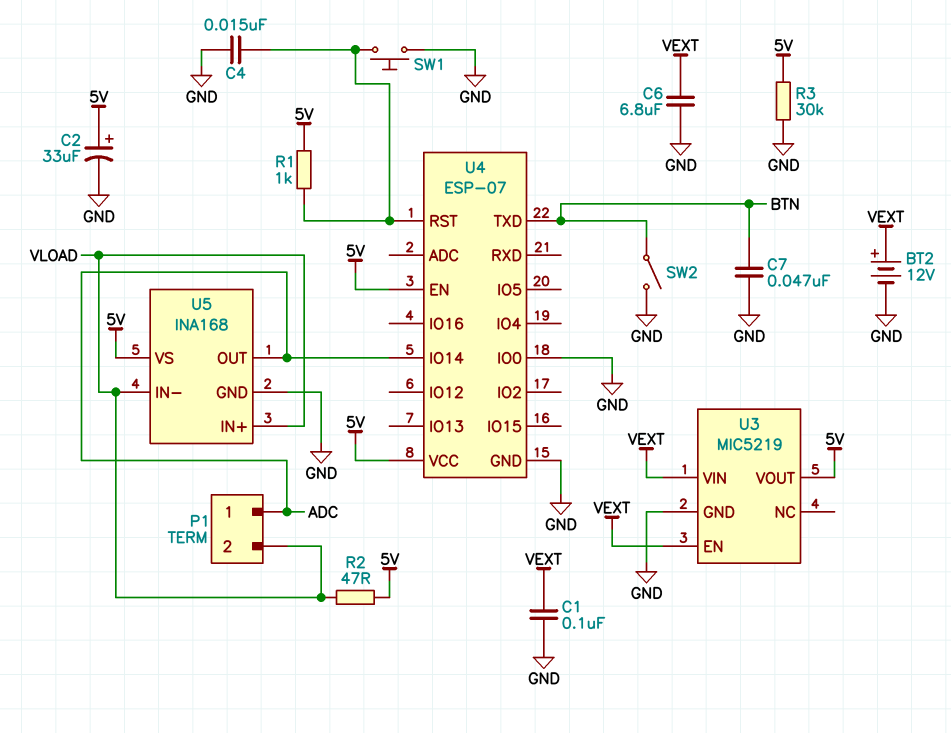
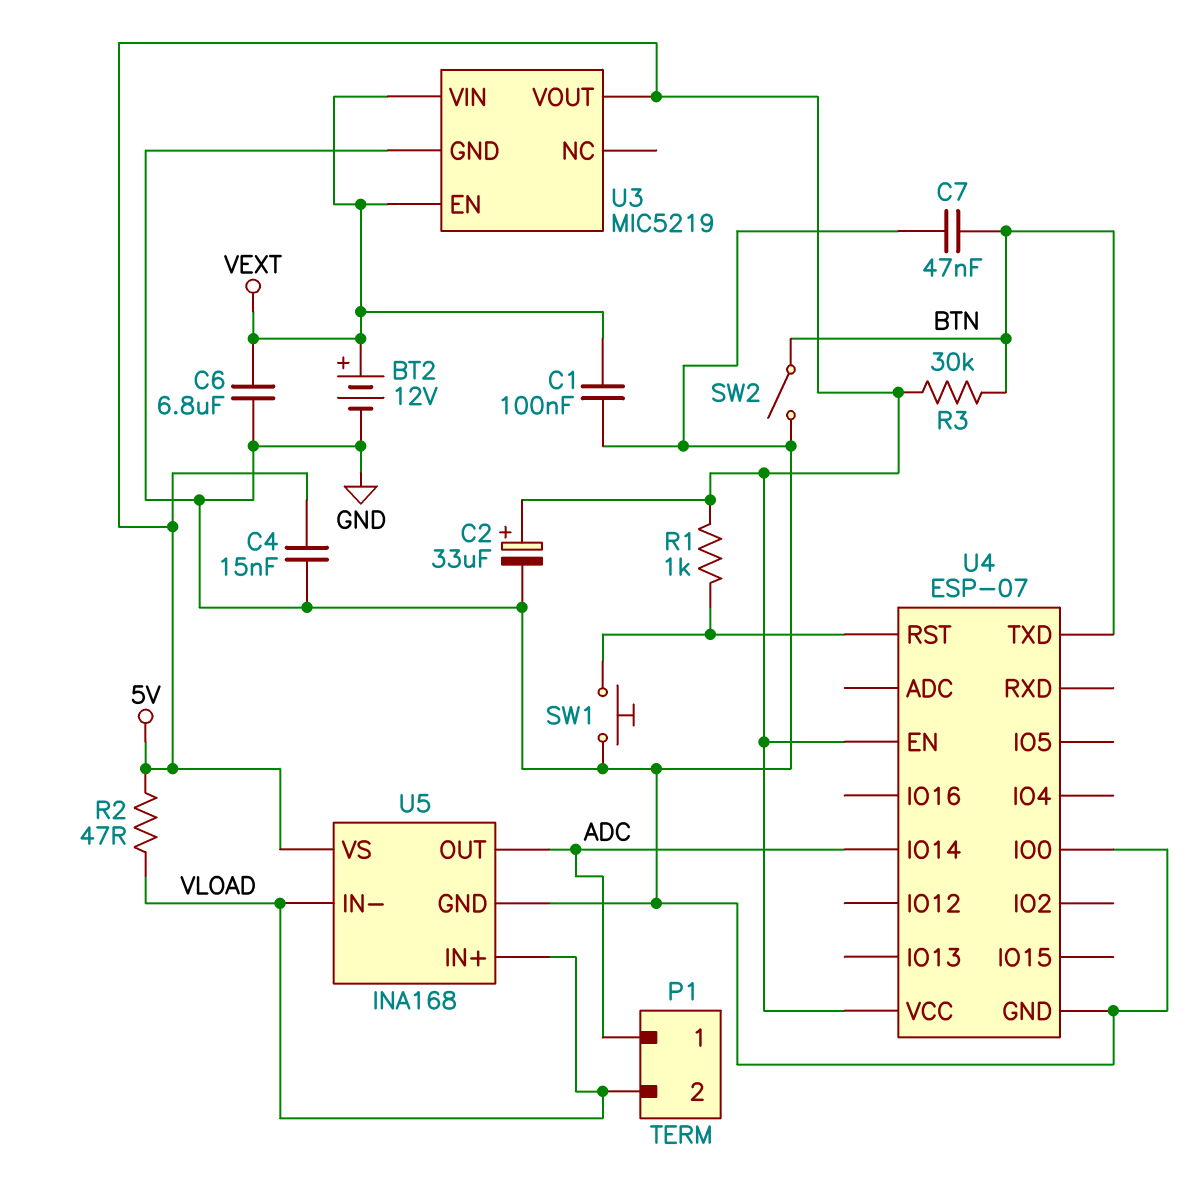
C4: 15nF (GND, U4/RST) -> 15nF (5V, GND)
R3: 30k (5V, GND) -> 30k (5V, BTN)

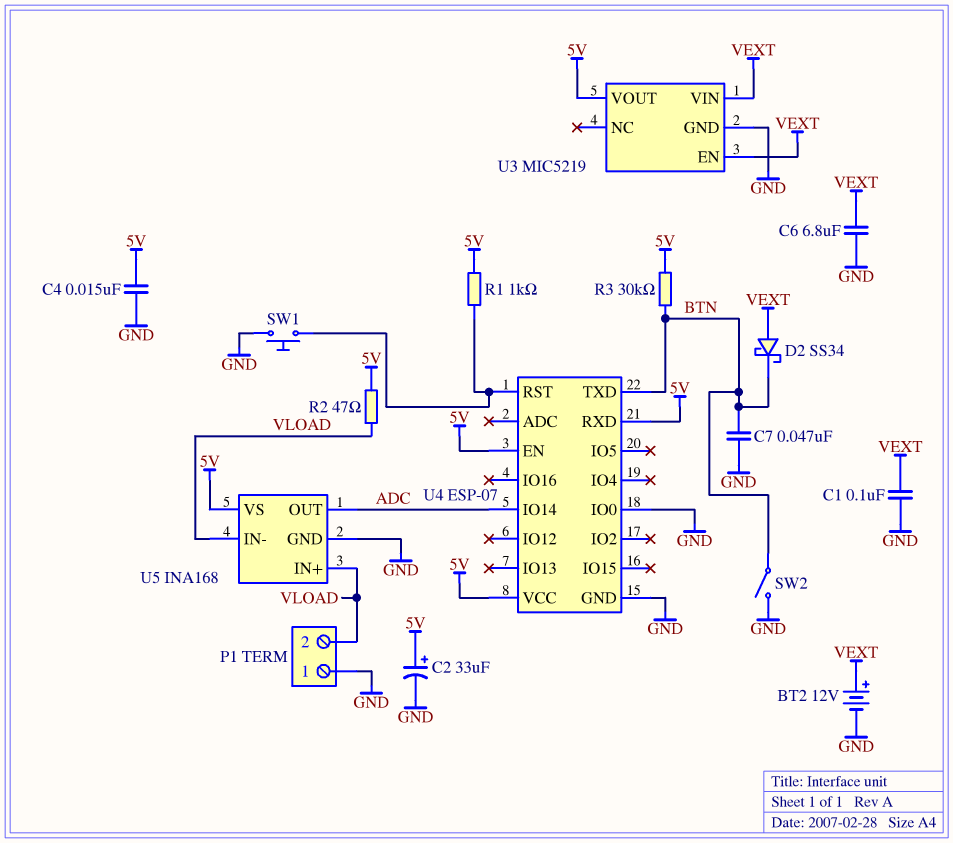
D2: none -> schottky SS34 (A VEXT, K BTN)
P1 pin 1: ADC -> GND
U4 pin RXD: none -> 5V

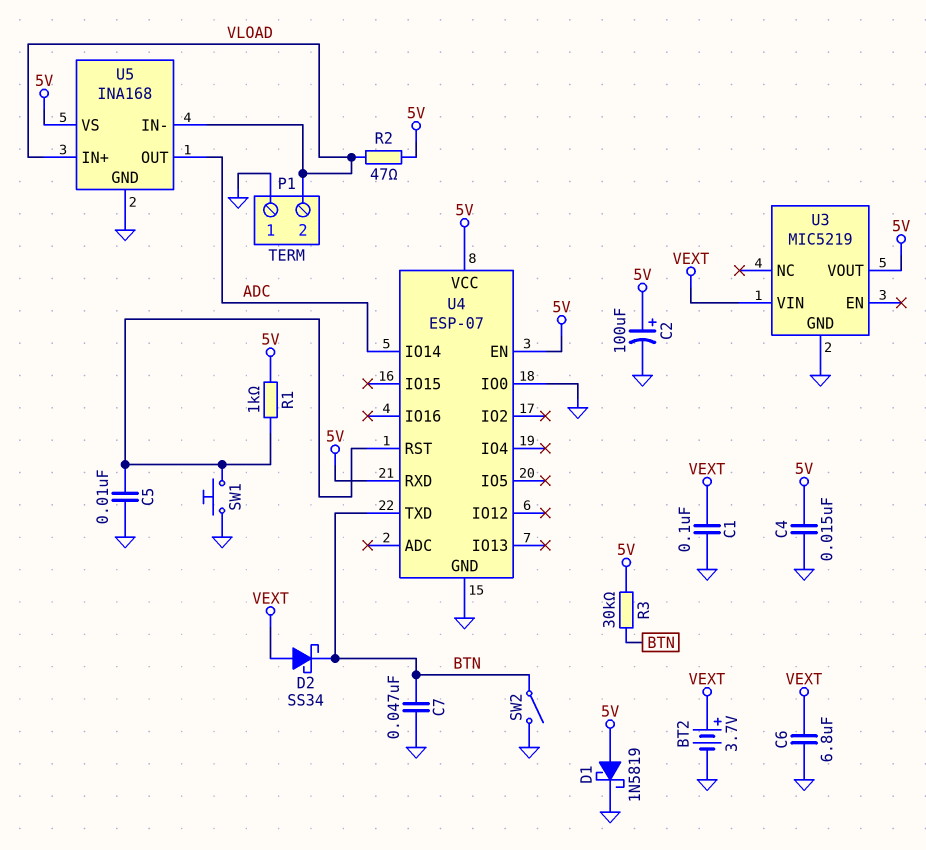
BT2: 12V (plus VEXT, minus GND) -> 3.7V (plus VEXT, minus GND)
C2: 33uF (plus 5V, minus GND) -> 100uF (plus 5V, minus GND)
C5: none -> 10nF (GND, U4/RST)
D1: none -> schottky 1N5819 (A 5V, K GND)
U3 pin EN: VEXT -> none

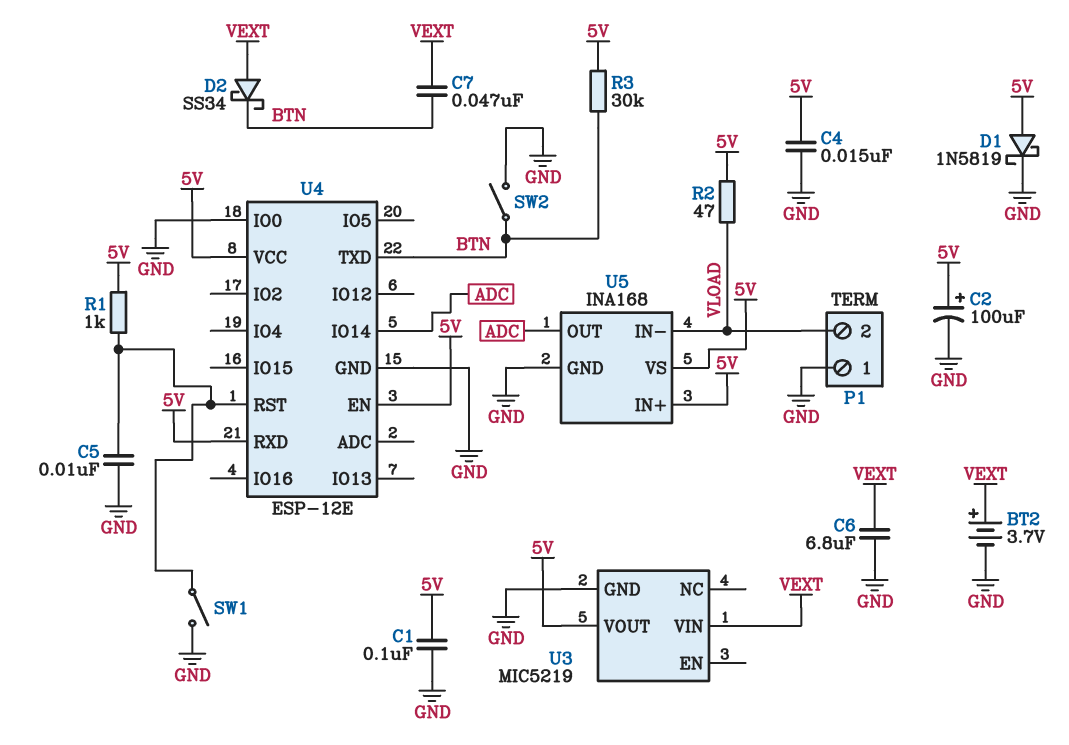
C1: 100nF (GND, VEXT) -> 100nF (5V, GND)
C7: 47nF (BTN, GND) -> 47nF (BTN, VEXT)
SW1: button (GND, U4/RST) -> switch (GND, U4/RST)
U4: ESP-07 -> ESP-12E
U5 pin IN+: VLOAD -> 5V

